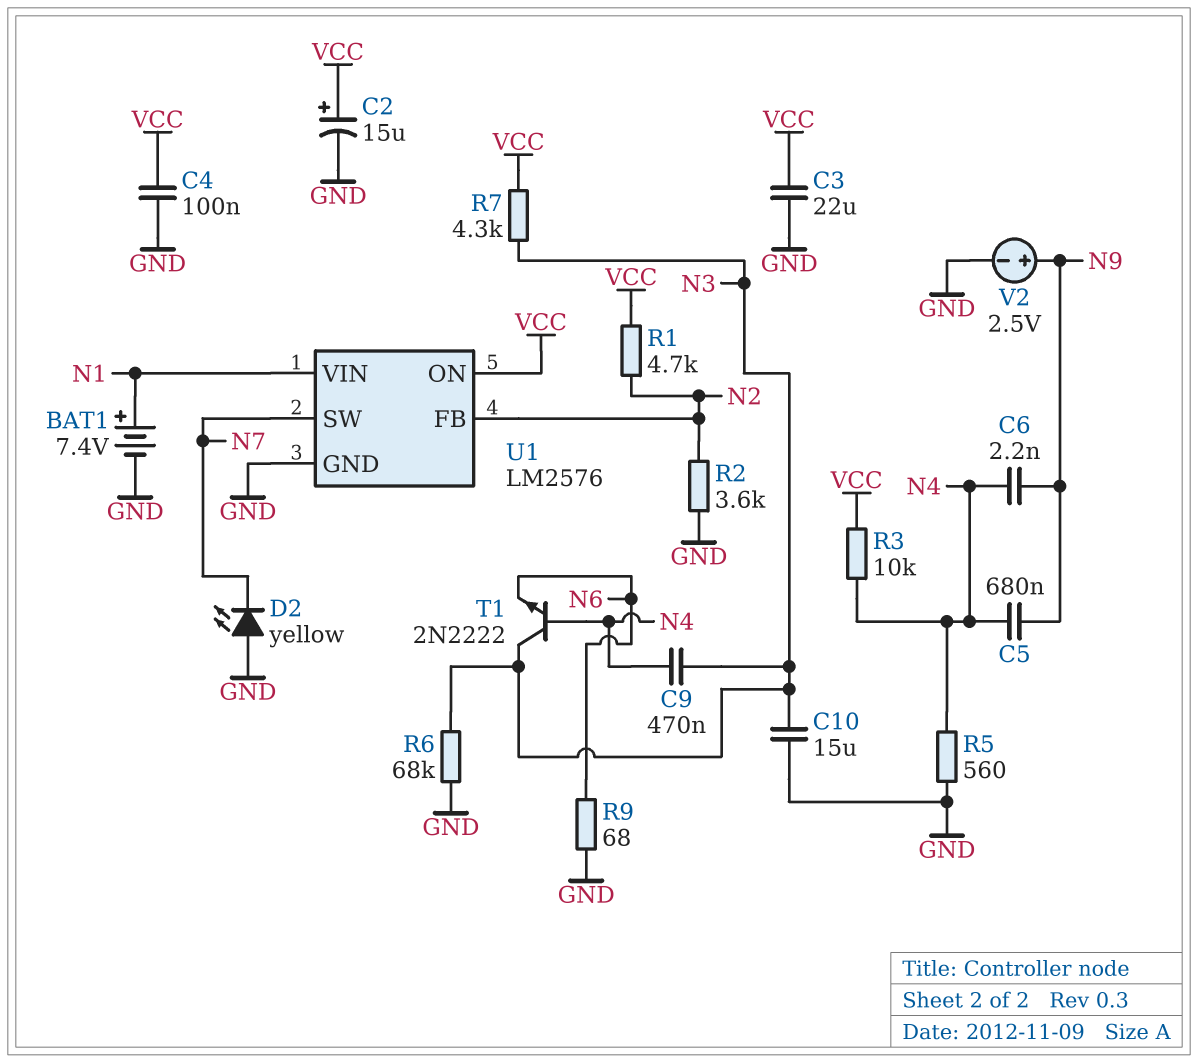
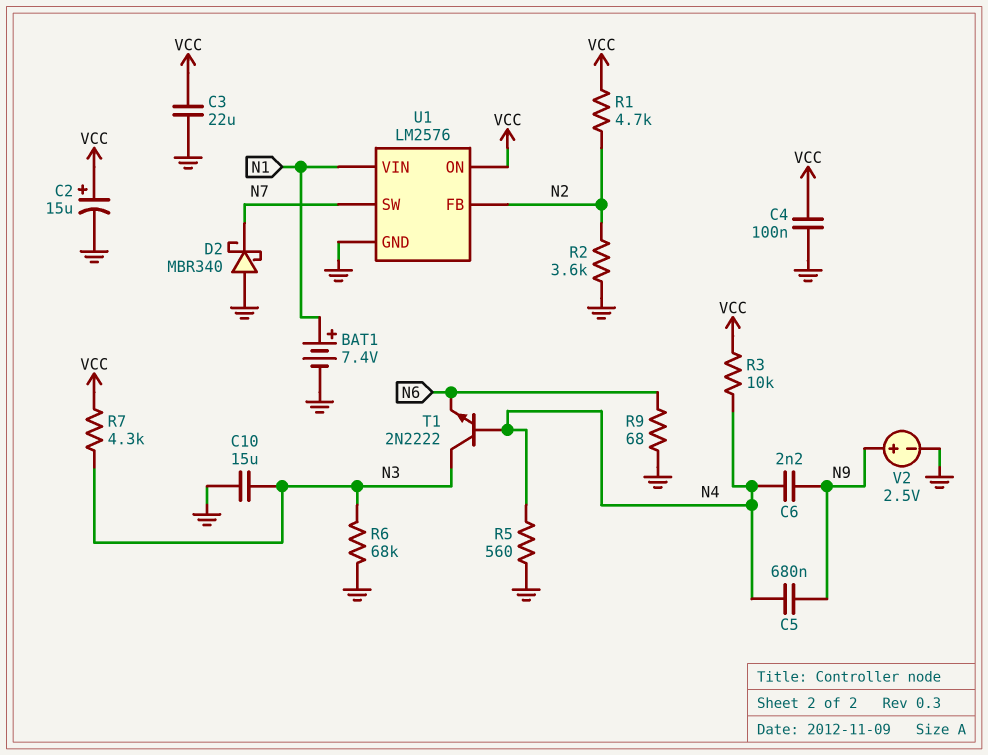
C9: 470nF (N3, N4) -> none
D2: LED yellow (A GND, K N7) -> schottky MBR340 (A GND, K N7)

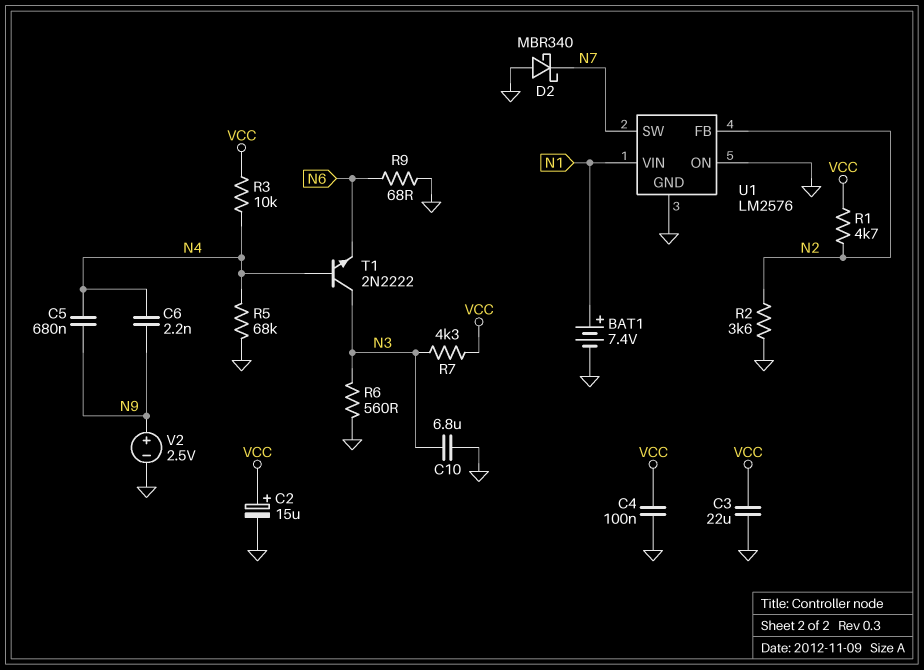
C10: 15uF (GND, N3) -> 6.8uF (GND, N3)
R5: 560 (GND, N4) -> 68k (GND, N4)
R6: 68k (GND, N3) -> 560 (GND, N3)
U1 pin ON: VCC -> GND

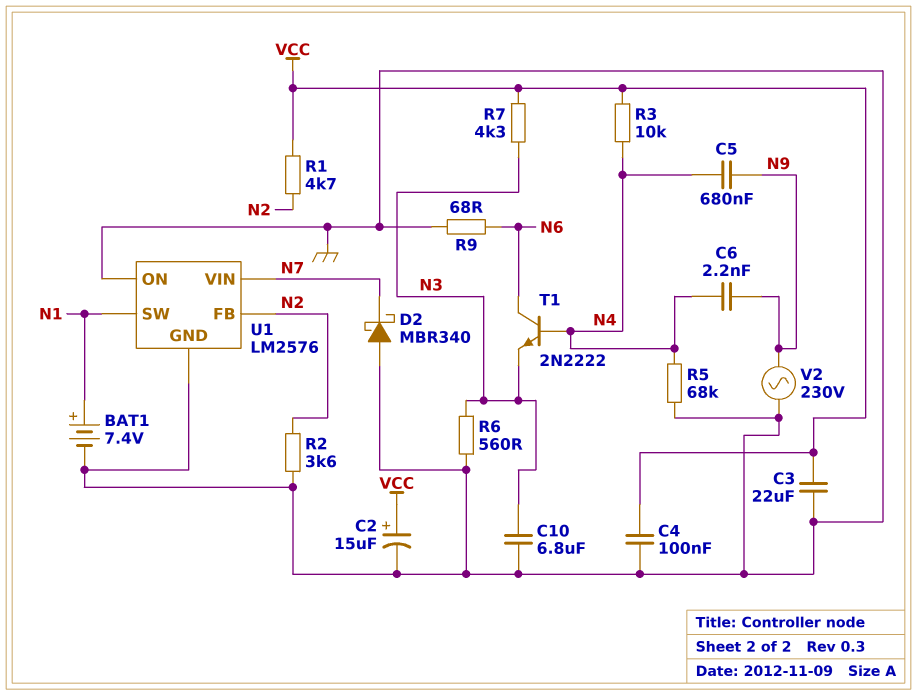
T1: NPN 2N2222 (B N4, C N3, E N6) -> NPN 2N2222 (B N4, C N6, E N3)
U1 pin SW: N7 -> N1
U1 pin VIN: N1 -> N7
V2: 2.5V (plus N9, minus GND) -> AC 230V (GND, N9)

